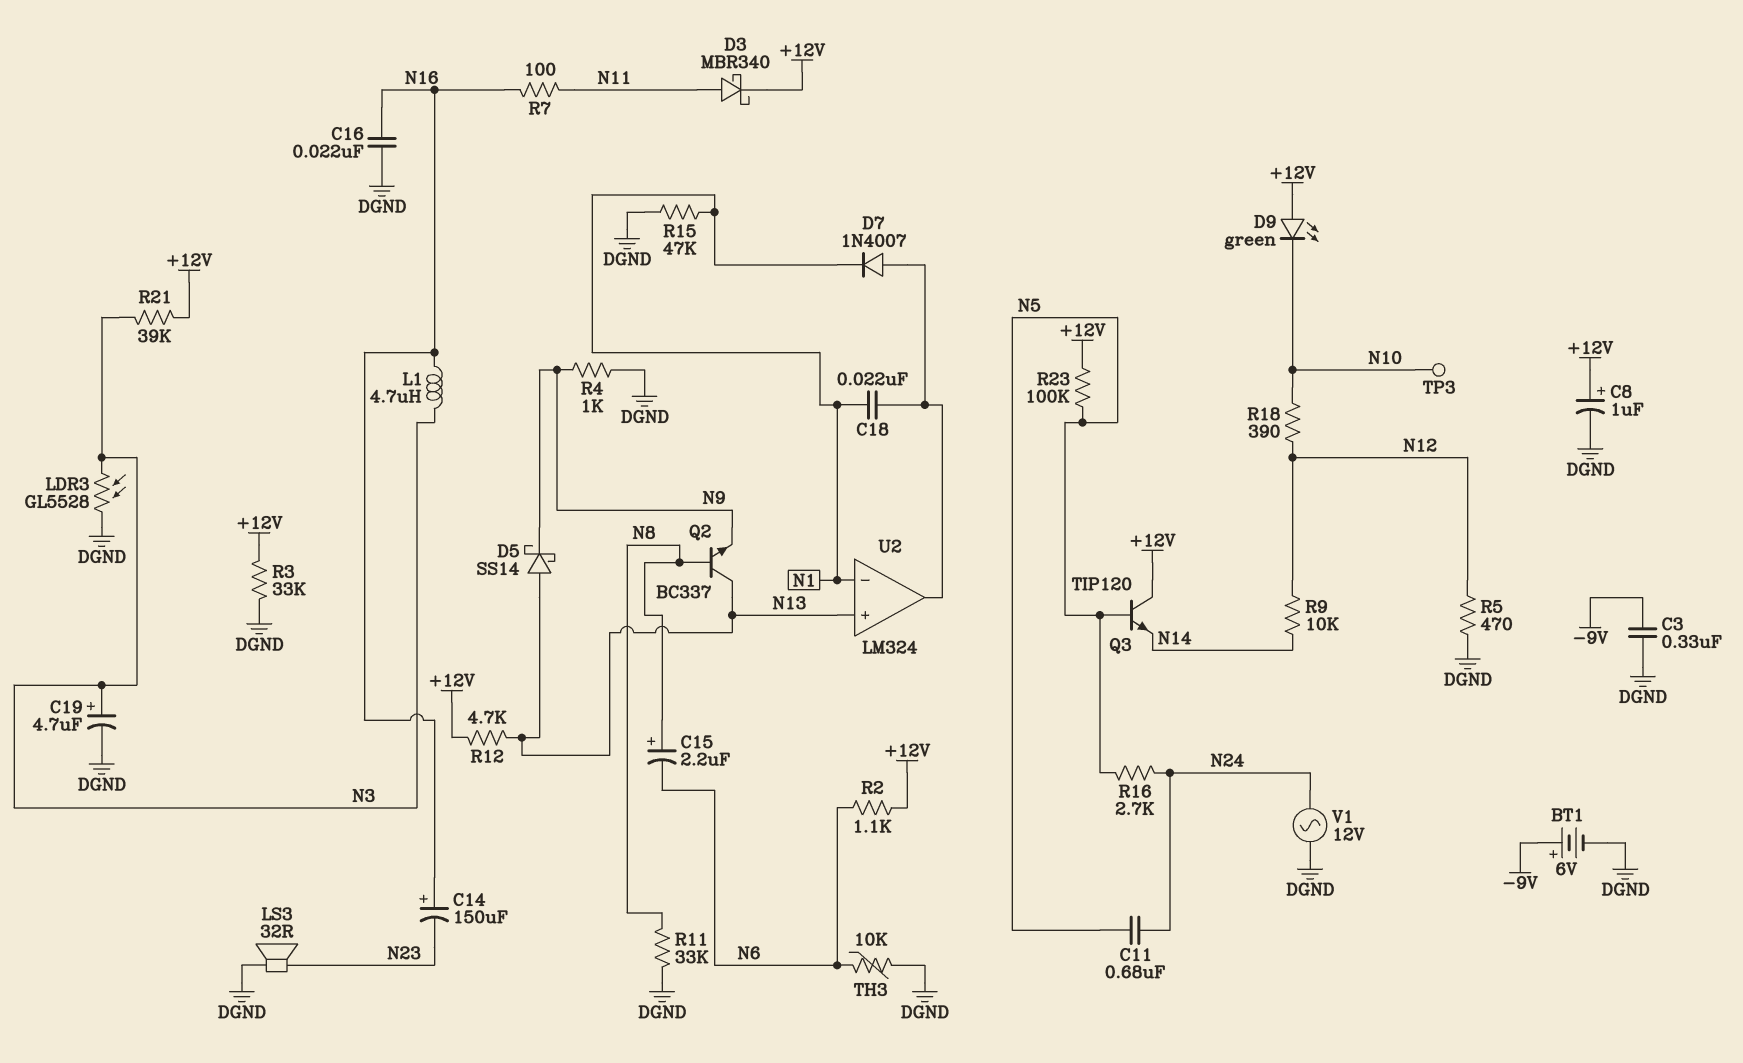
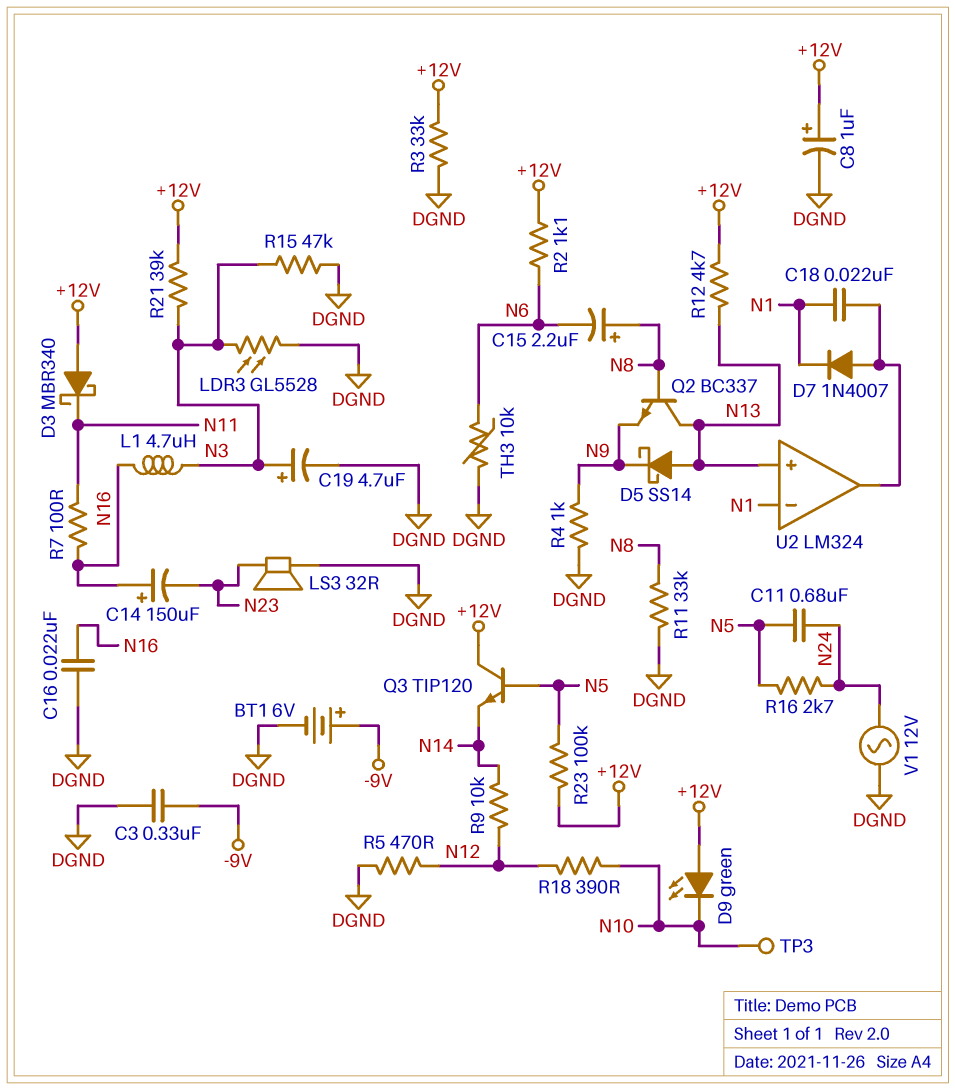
D3: schottky MBR340 (A N11, K +12V) -> schottky MBR340 (A +12V, K N11)
R15: 47k (DGND, N1) -> 47k (DGND, N3)

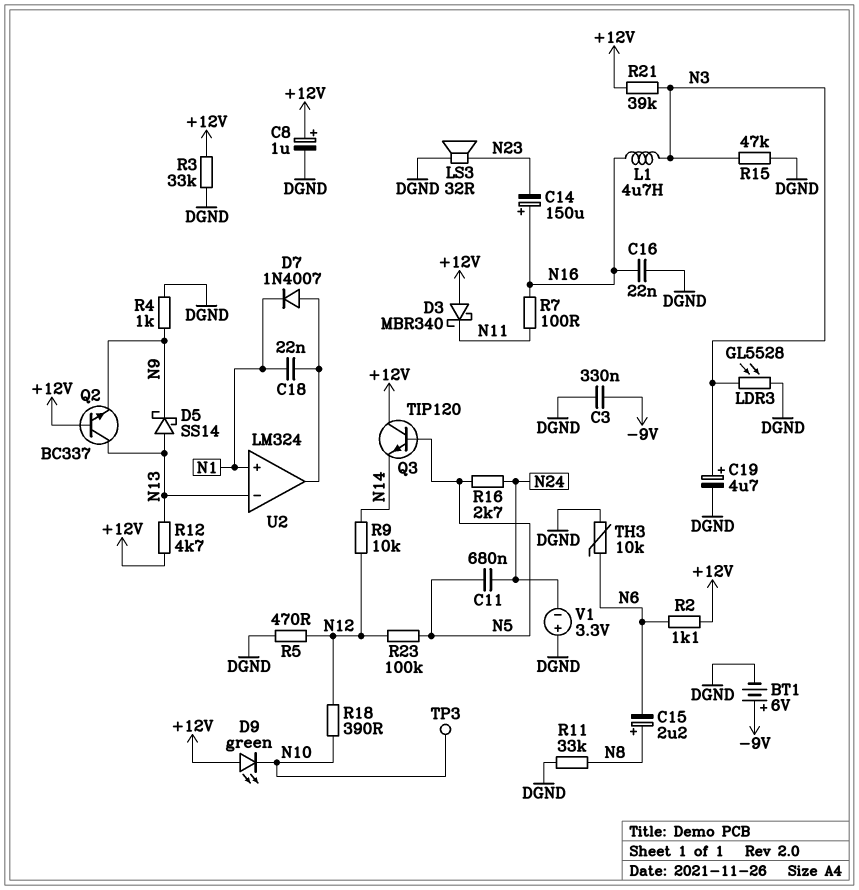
Q2: NPN BC337 (B N8, C N13, E N9) -> NPN BC337 (B +12V, C N13, E N9)
R23: 100k (+12V, N5) -> 100k (N5, N12)
U2 pin in+: N13 -> N1
U2 pin in-: N1 -> N13
V1: AC 12V (DGND, N24) -> 3.3V (plus DGND, minus N24)

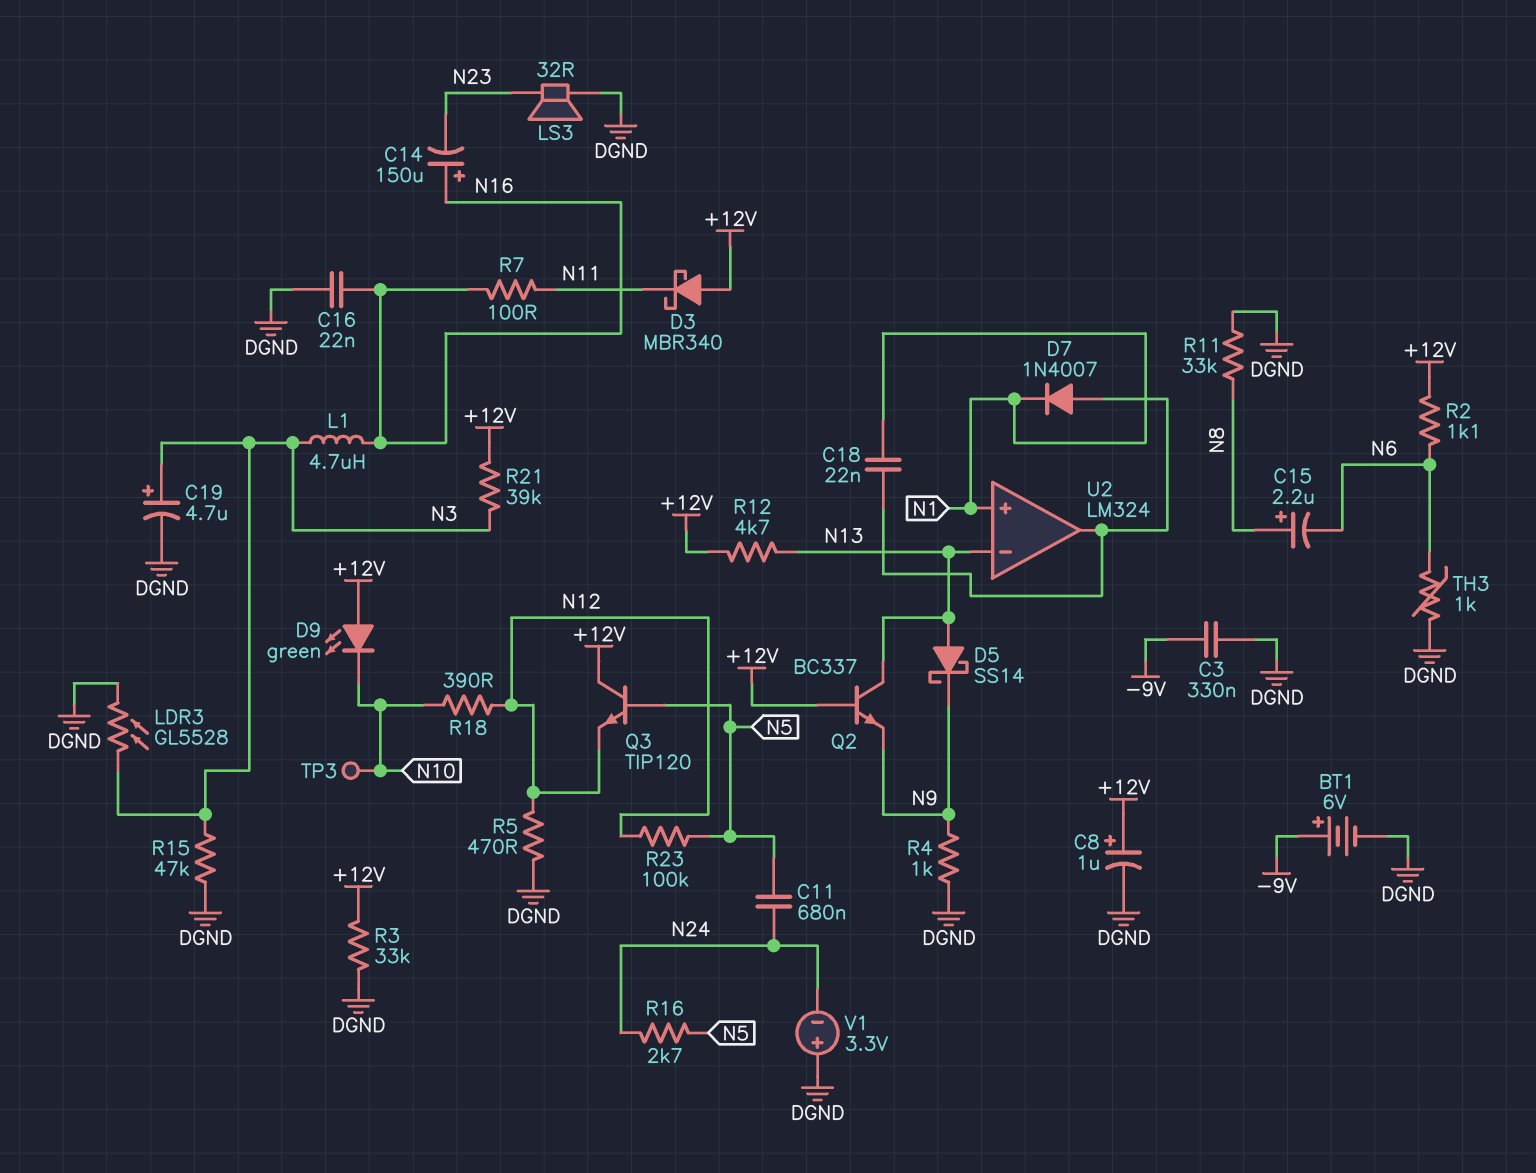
Q3: NPN TIP120 (B N5, C +12V, E N14) -> NPN TIP120 (B N5, C +12V, E N12)
R9: 10k (N12, N14) -> none
TH3: 10k (DGND, N6) -> 1k (DGND, N6)

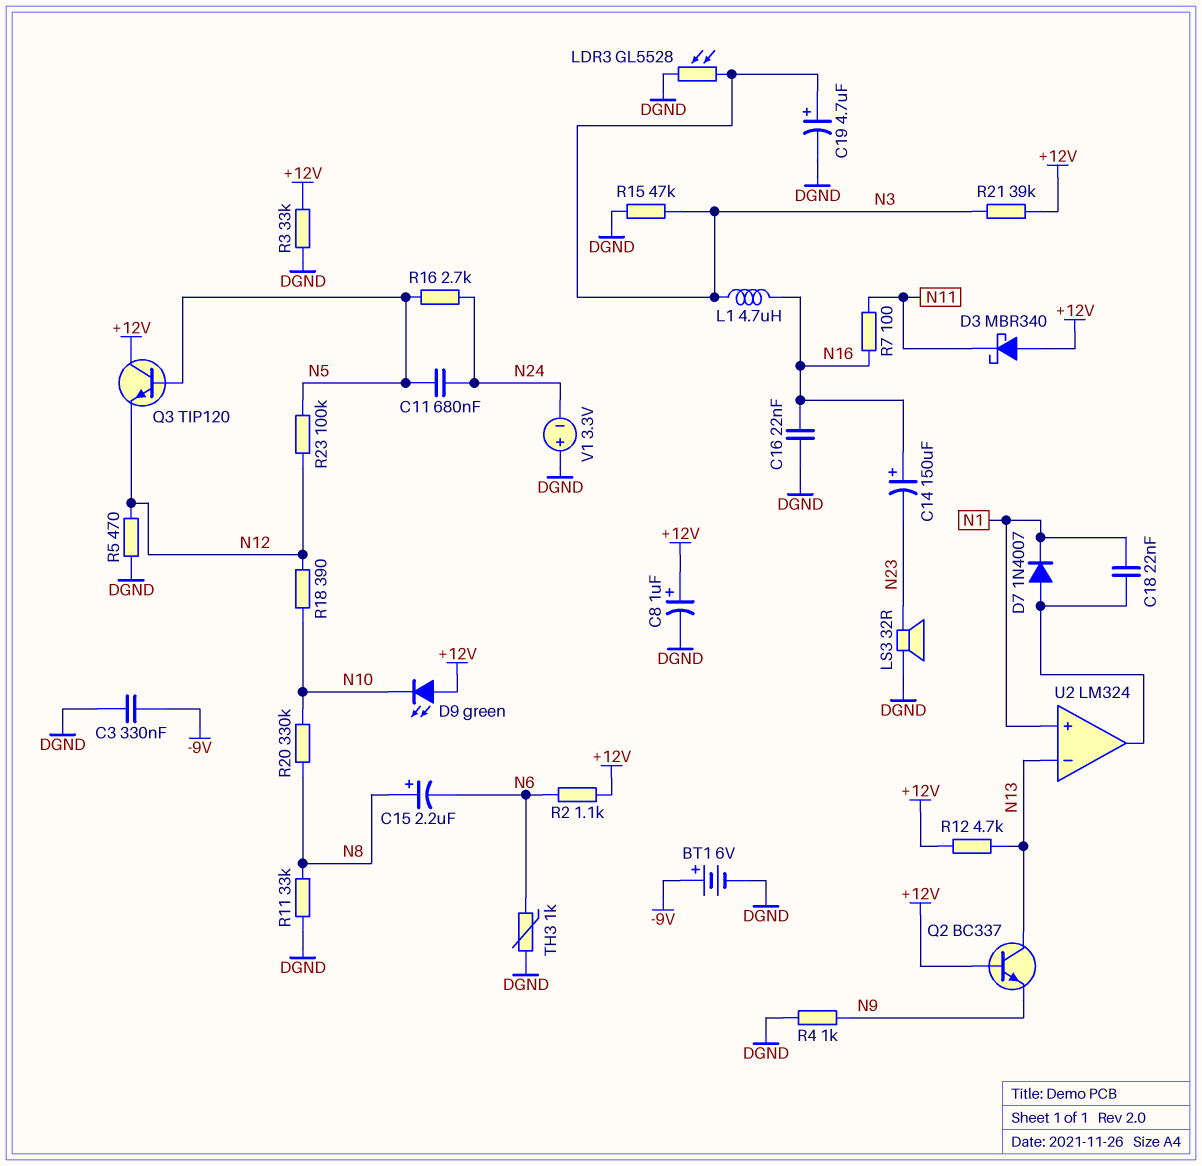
D5: schottky SS14 (A N13, K N9) -> none
R20: none -> 330k (N8, N10)
TP3: test point (N10) -> none

